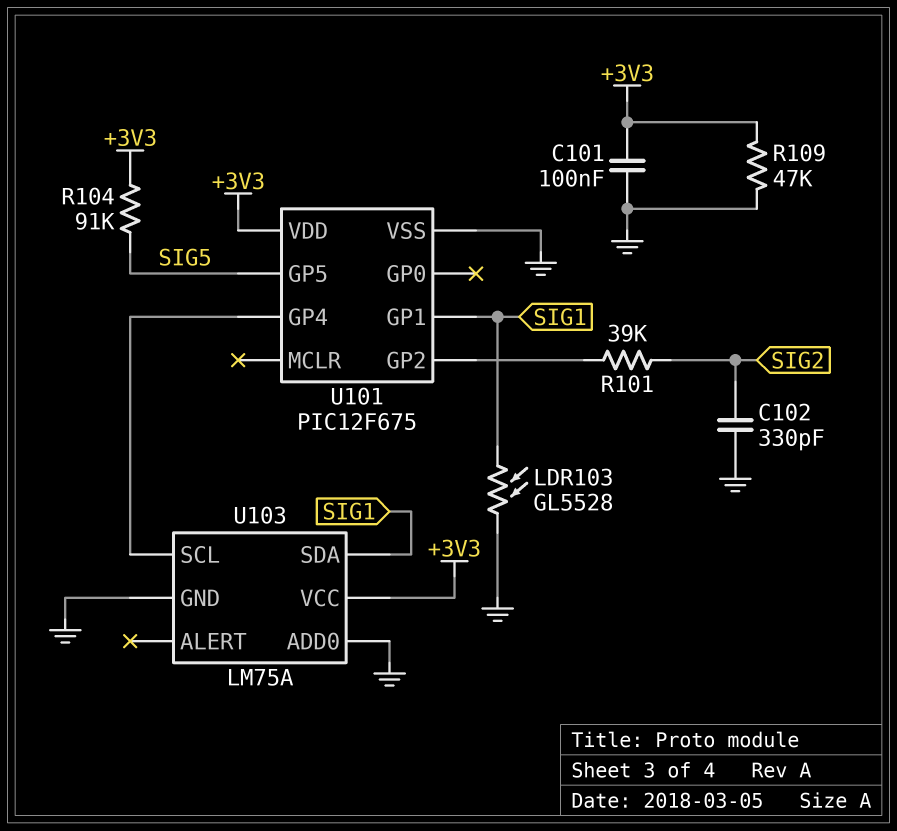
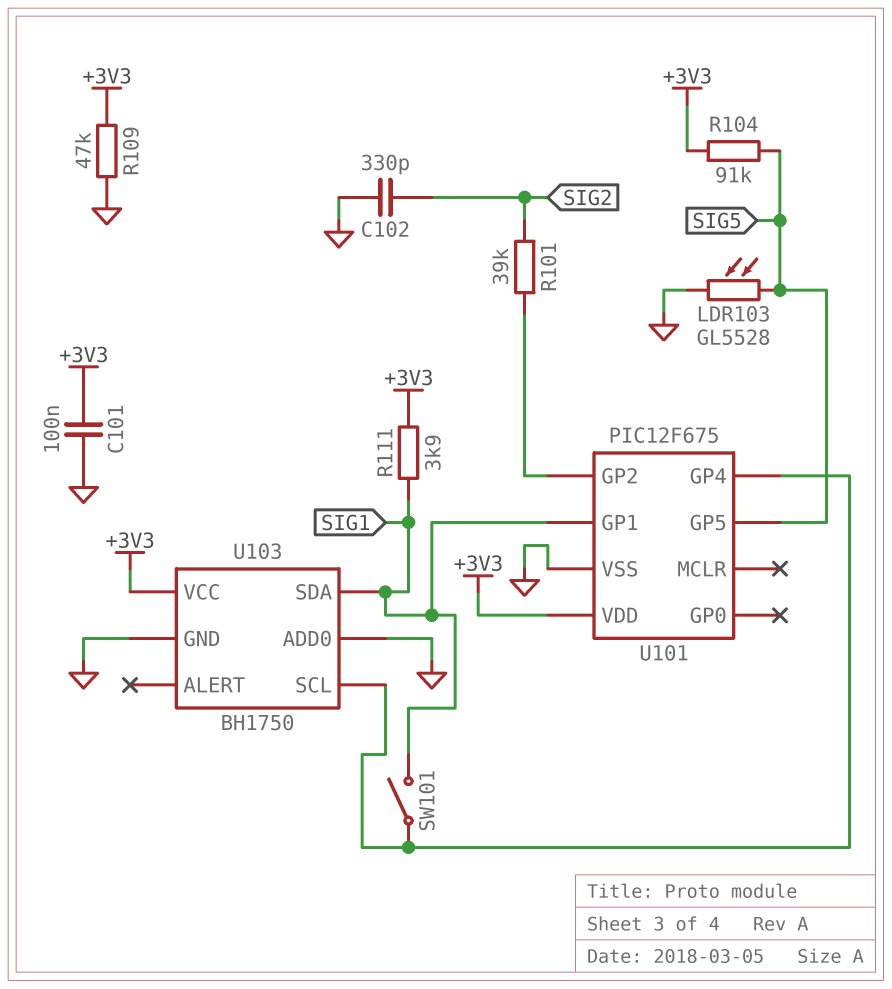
LDR103: GL5528 (GND, SIG1) -> GL5528 (GND, SIG5)
R111: none -> 3.9k (+3V3, SIG1)
SW101: none -> switch (SIG1, U101/GP4)
U103: LM75A -> BH1750

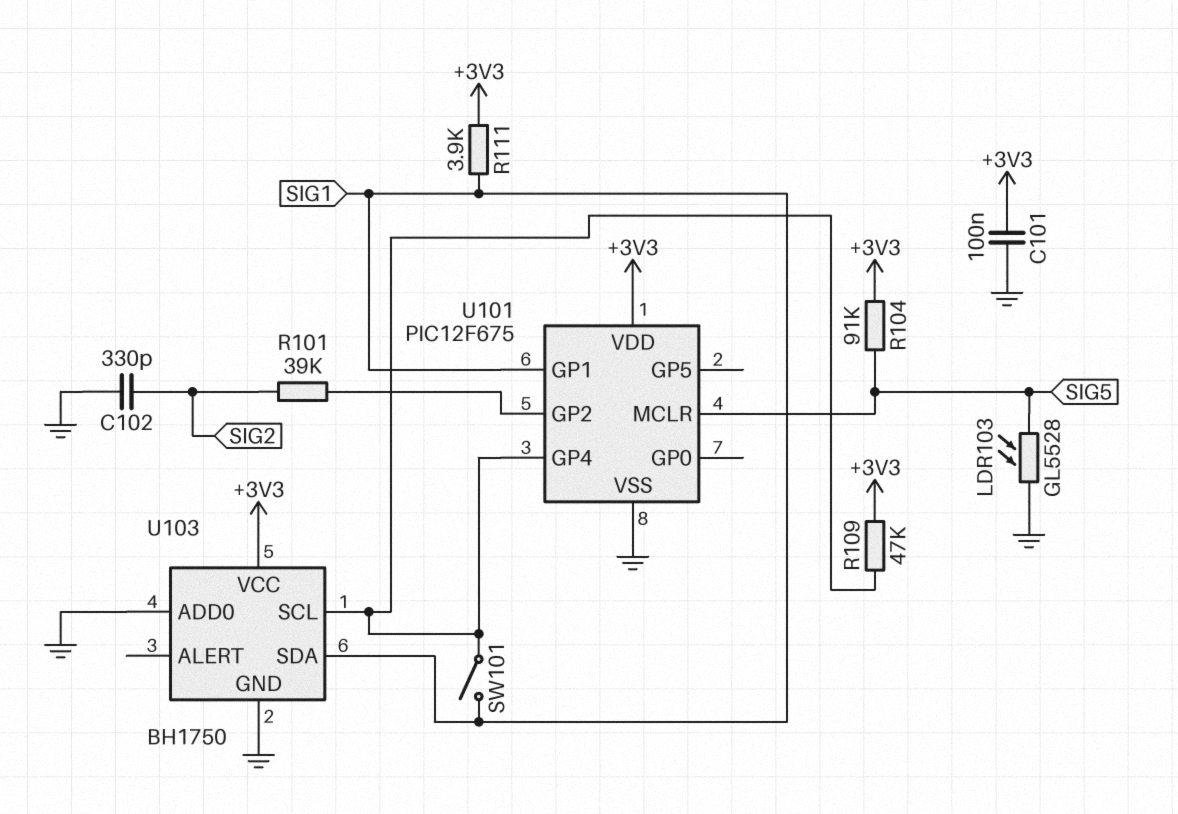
R109: 47k (+3V3, GND) -> 47k (+3V3, U101/GP4)
U101 pin GP5: SIG5 -> none
U101 pin MCLR: none -> SIG5

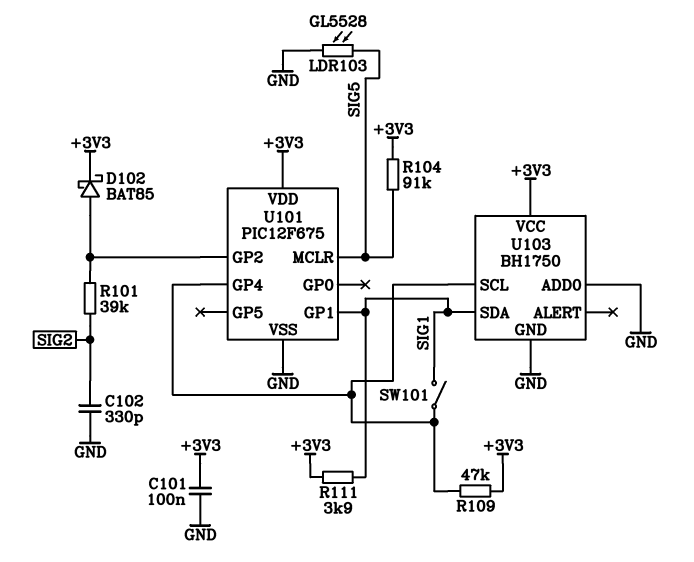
D102: none -> schottky BAT85 (A U101/GP2, K +3V3)

